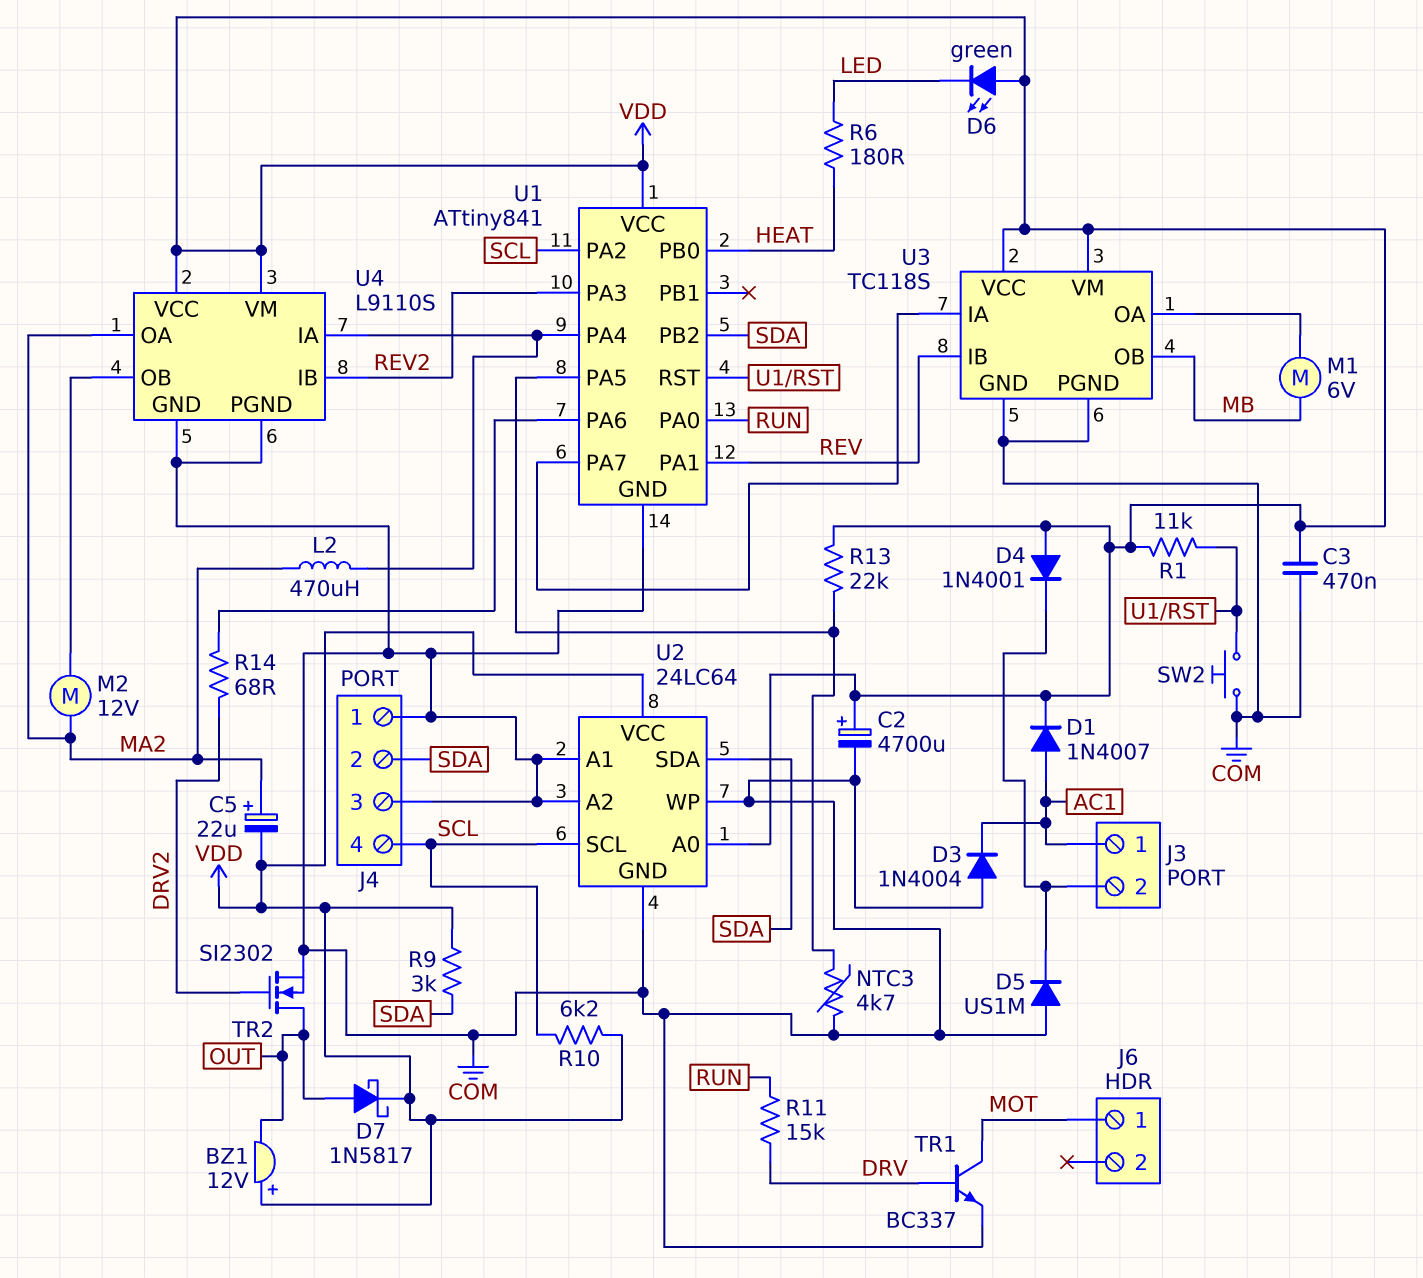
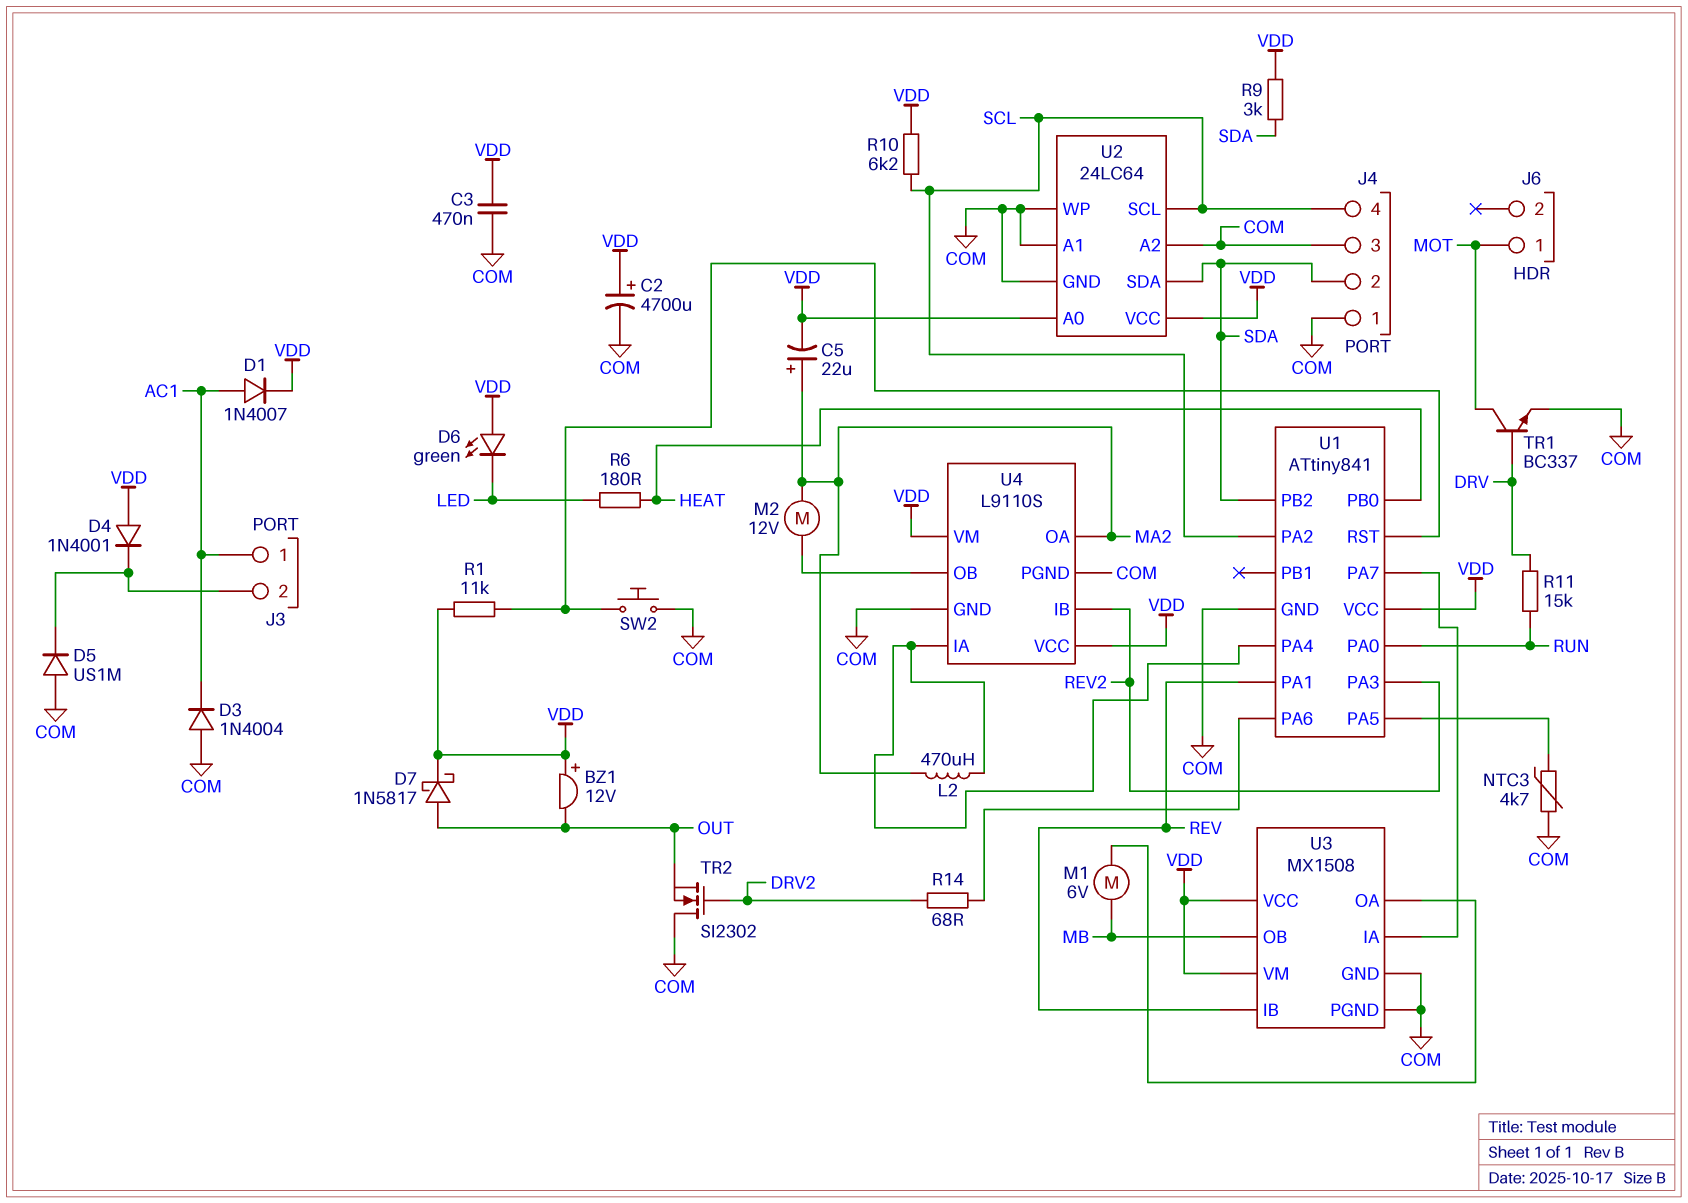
R13: 22k (U1/PA5, VDD) -> none
TR2: NMOS SI2302 (G DRV2, D OUT, S COM) -> NMOS SI2302 (G DRV2, D COM, S OUT)
U3: TC118S -> MX1508

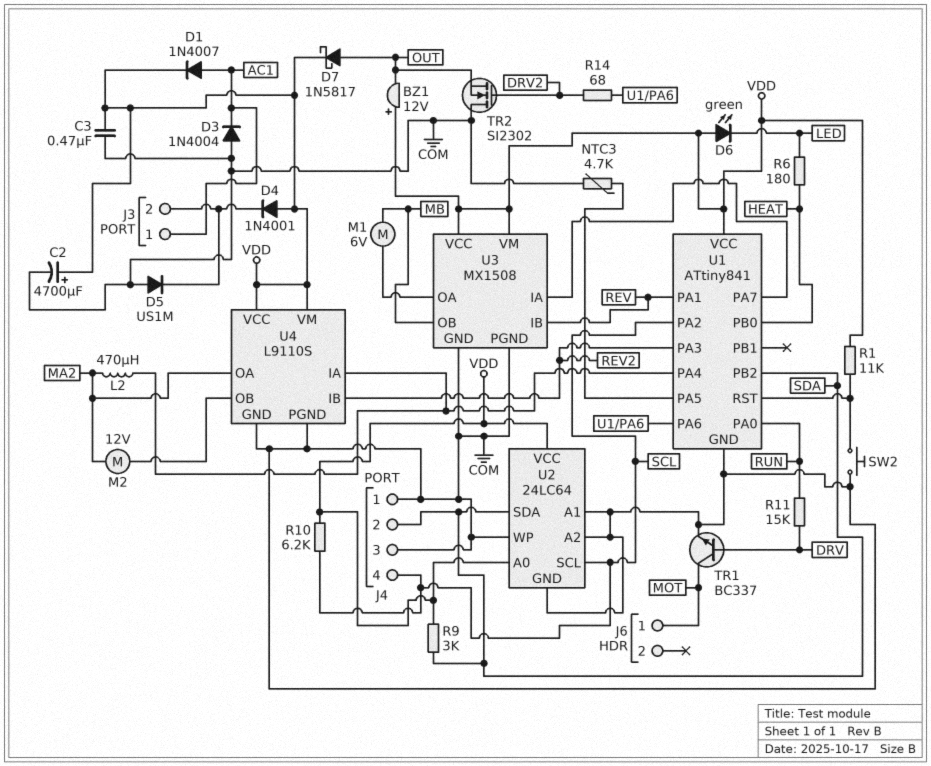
C5: 22uF (plus MA2, minus VDD) -> none

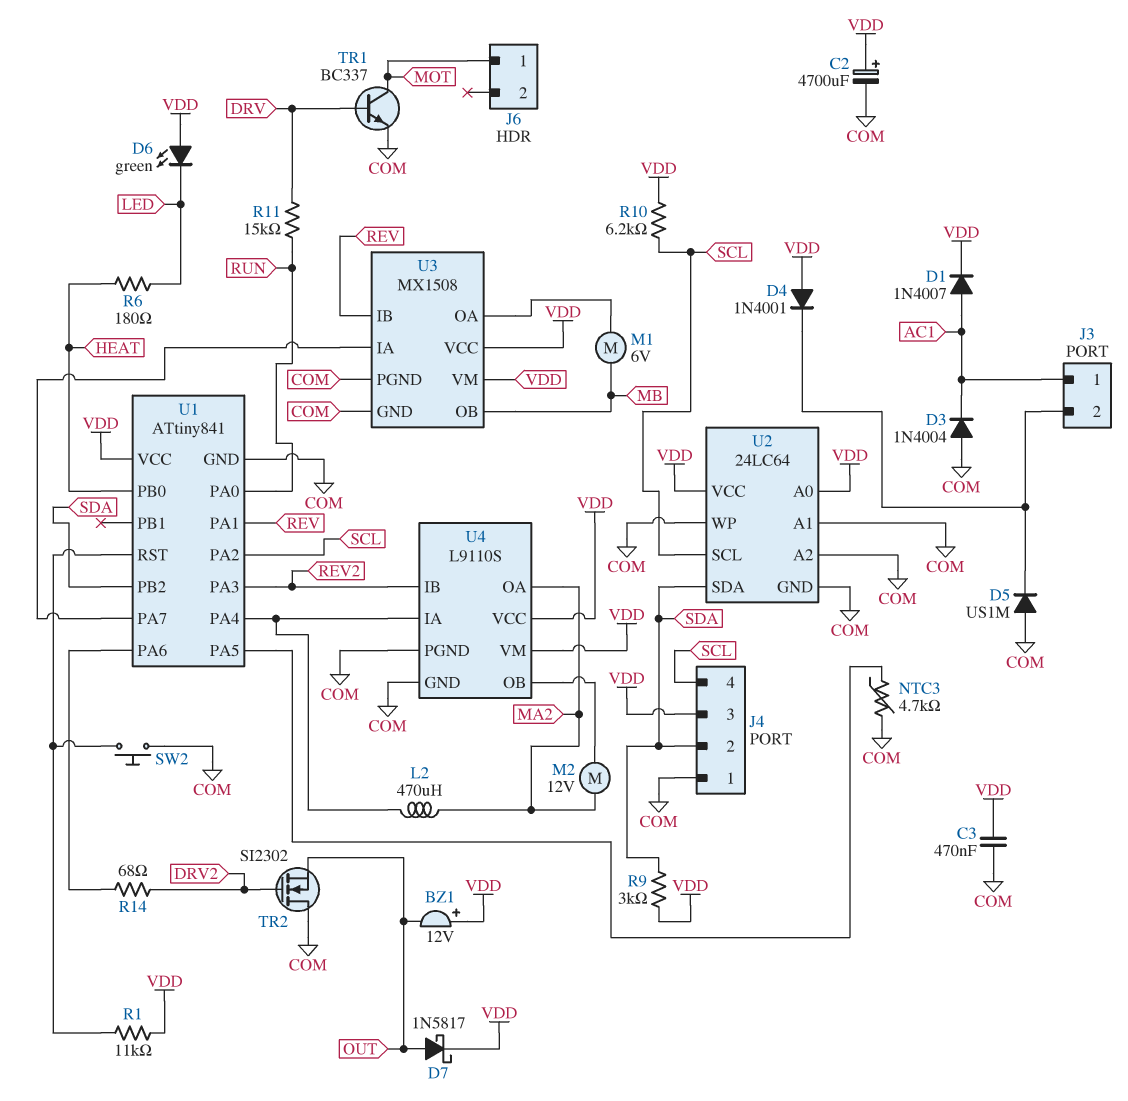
J4 pin 3: COM -> VDD

